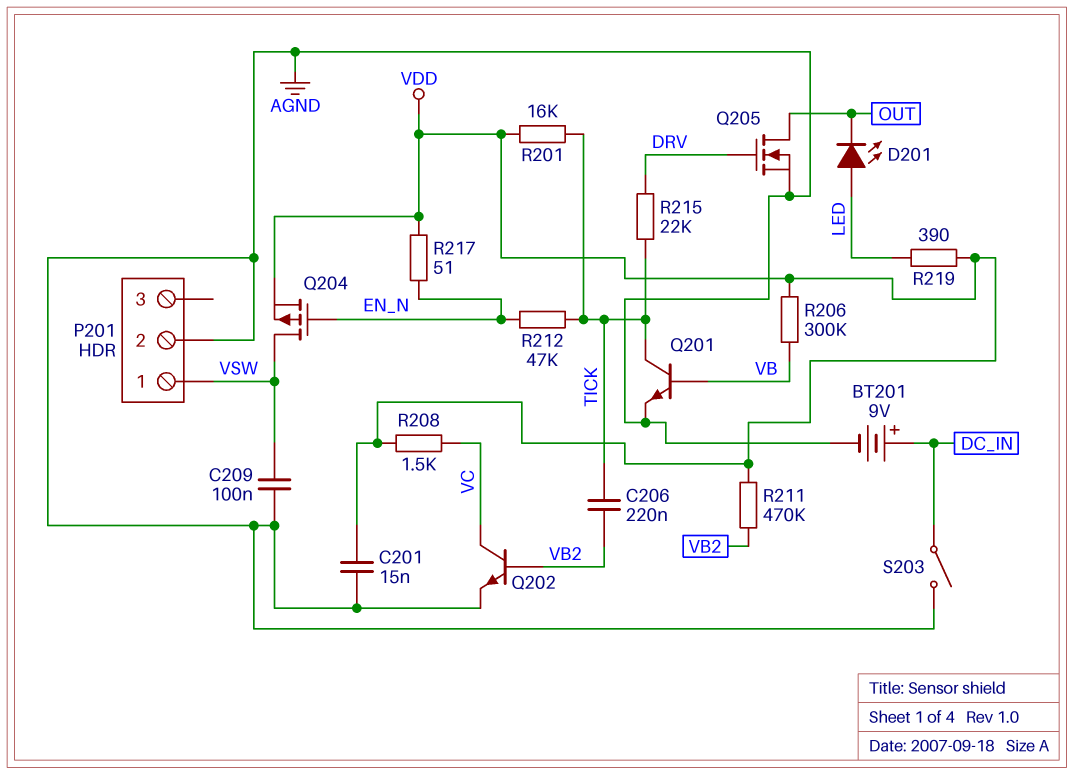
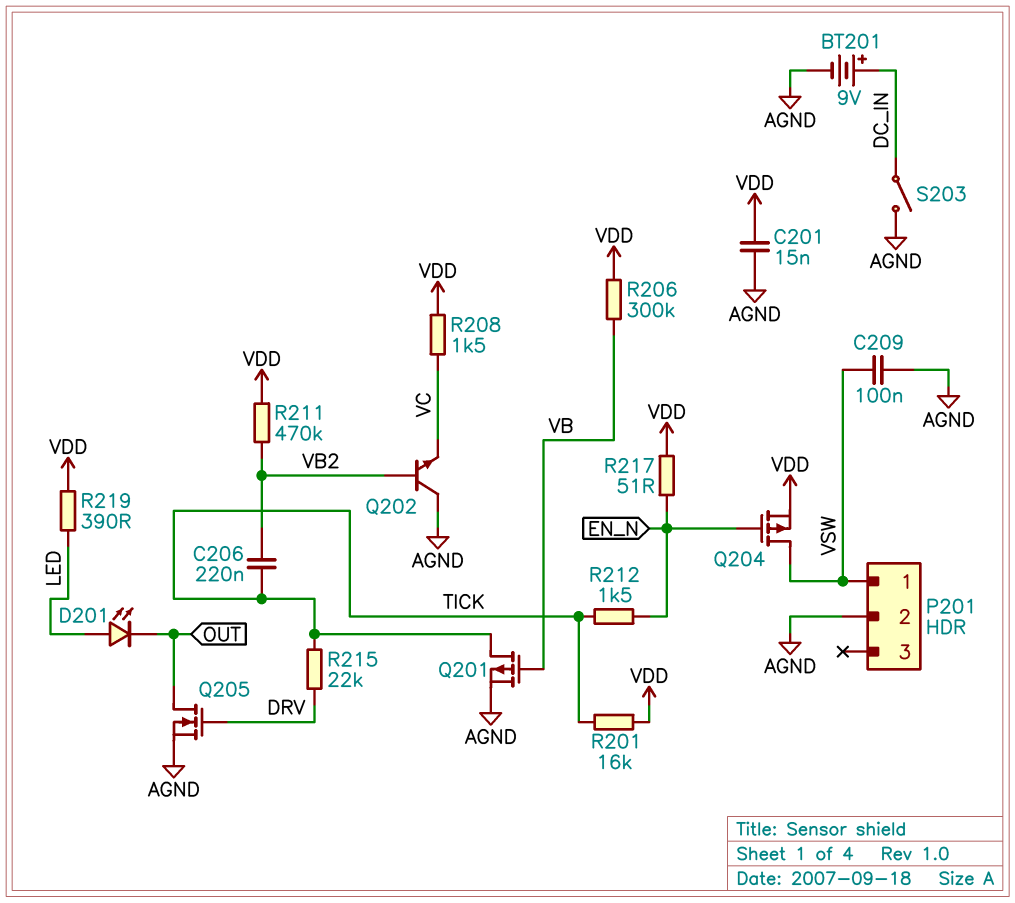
Q201: NPN (B VB, C TICK, E AGND) -> PMOS (G VB, D TICK, S AGND)
Q202: NPN (B VB2, C VC, E AGND) -> NPN (B VB2, C AGND, E VC)
R212: 47k (EN_N, TICK) -> 1.5k (EN_N, TICK)

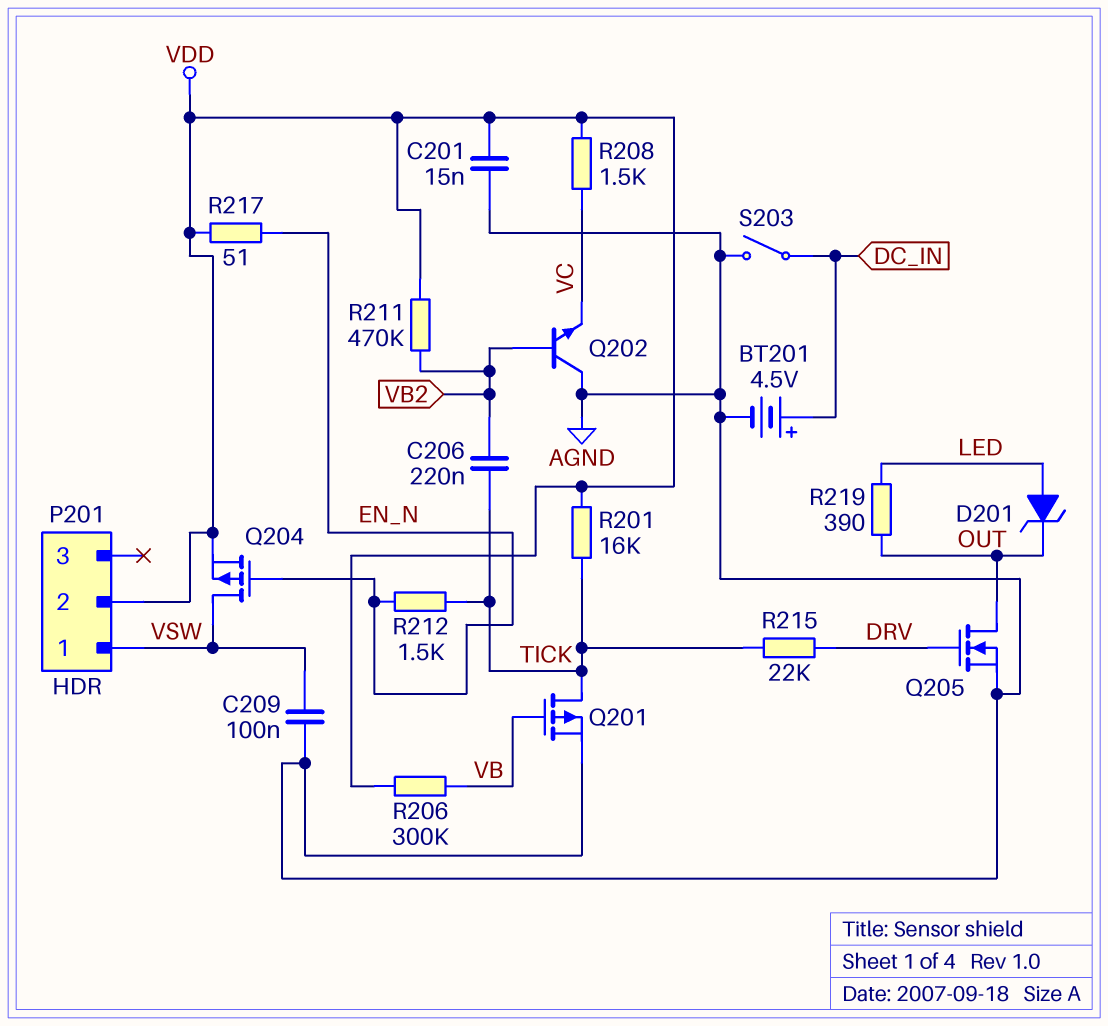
BT201: 9V (plus DC_IN, minus AGND) -> 4.5V (plus DC_IN, minus AGND)
D201: LED (A LED, K OUT) -> zener (A LED, K OUT)
P201 pin 2: AGND -> VDD
R219: 390 (LED, VDD) -> 390 (LED, OUT)

